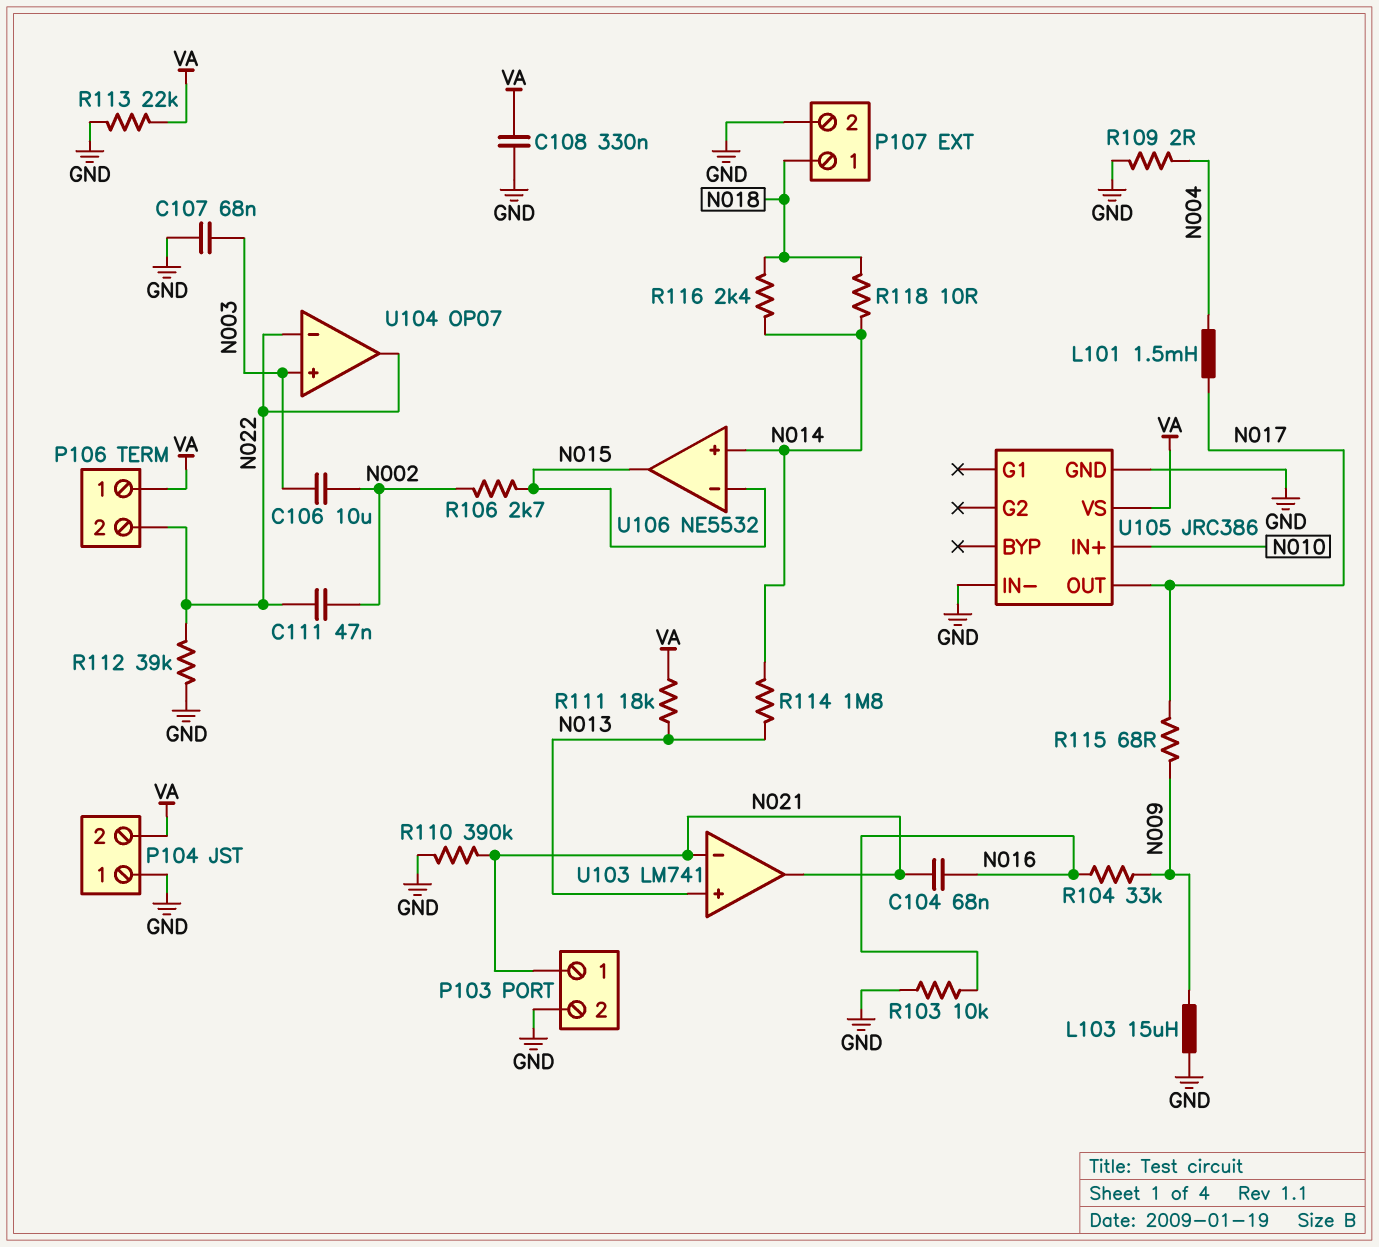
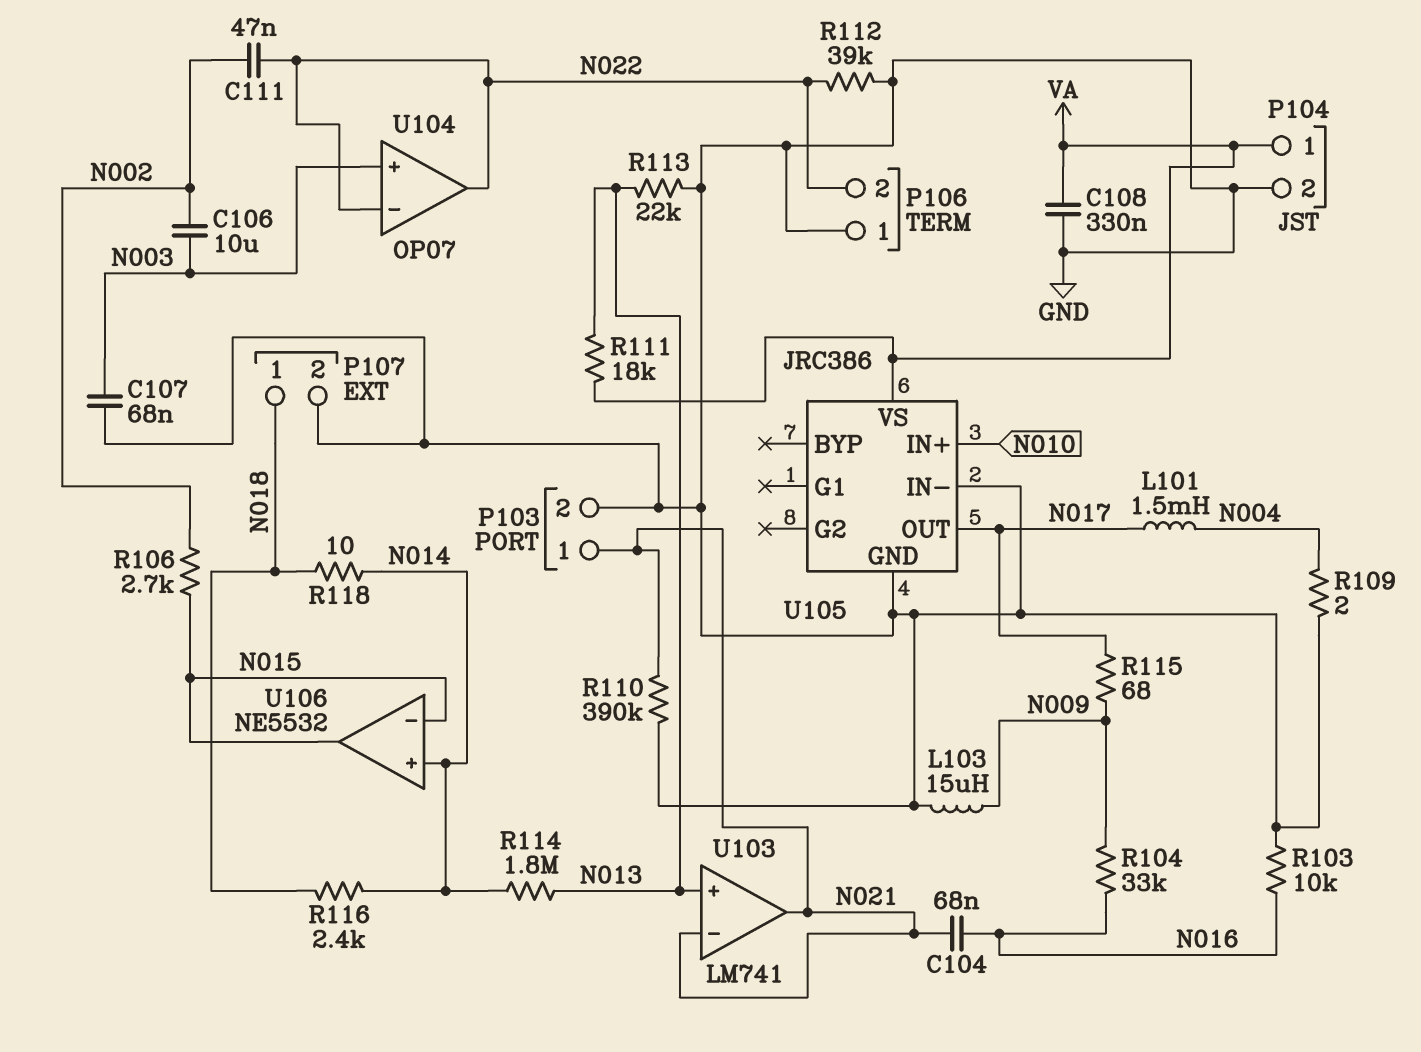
P104 pin 1: GND -> VA
P104 pin 2: VA -> GND
P106 pin 1: VA -> GND
R113: 22k (GND, VA) -> 22k (GND, N013)

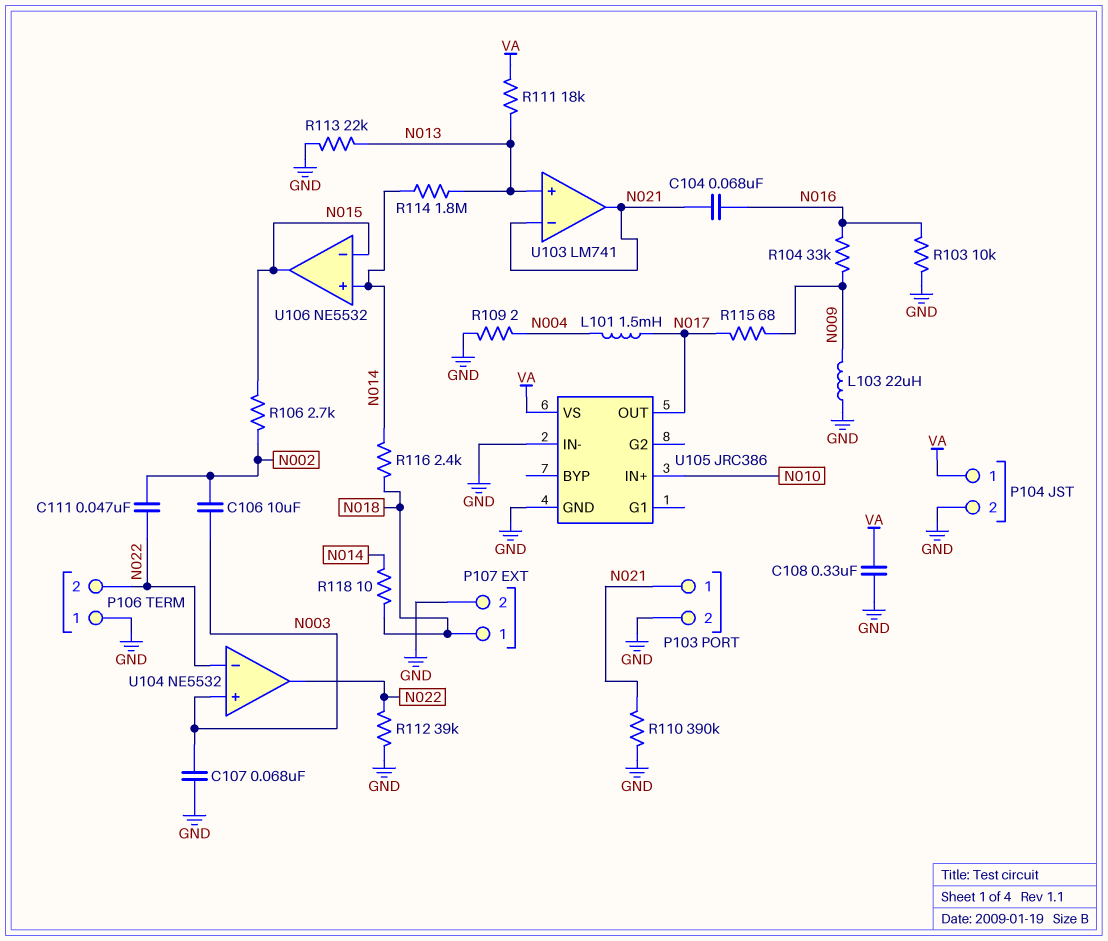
L103: 15uH (GND, N009) -> 22uH (GND, N009)
U104: OP07 -> NE5532

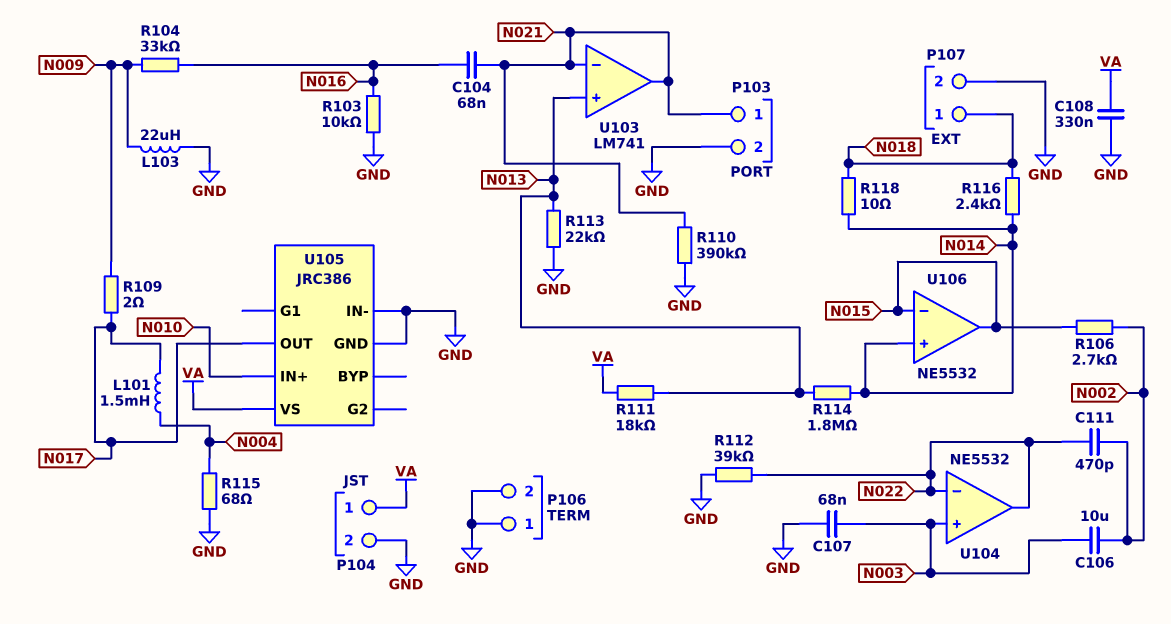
C111: 47nF (N002, N022) -> 470pF (N002, N022)
P106 pin 2: N022 -> GND
R109: 2 (GND, N004) -> 2 (N009, N017)
R115: 68 (N009, N017) -> 68 (GND, N004)

